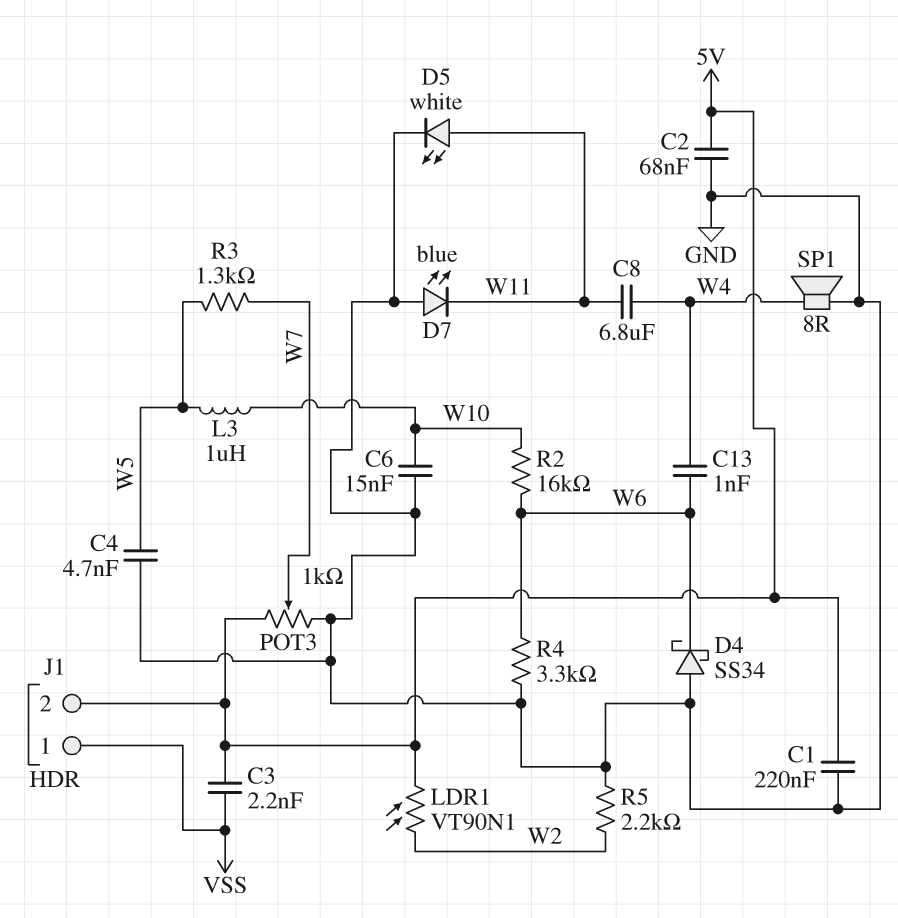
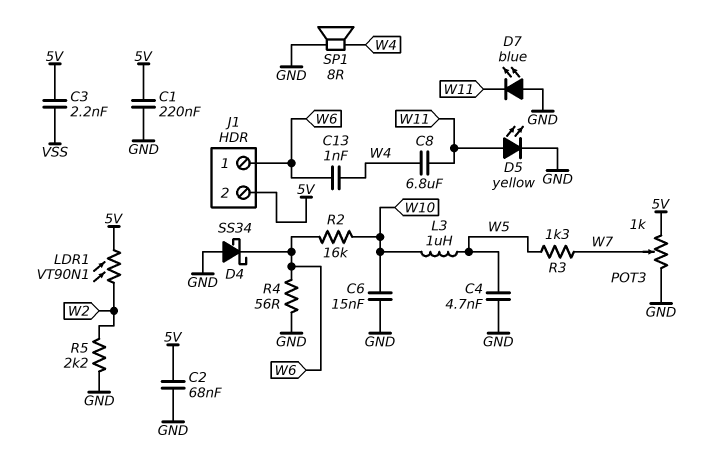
D5: LED white (A W11, K GND) -> LED yellow (A W11, K GND)
J1 pin 1: VSS -> W6
R4: 3.3k (GND, W6) -> 56 (GND, W6)

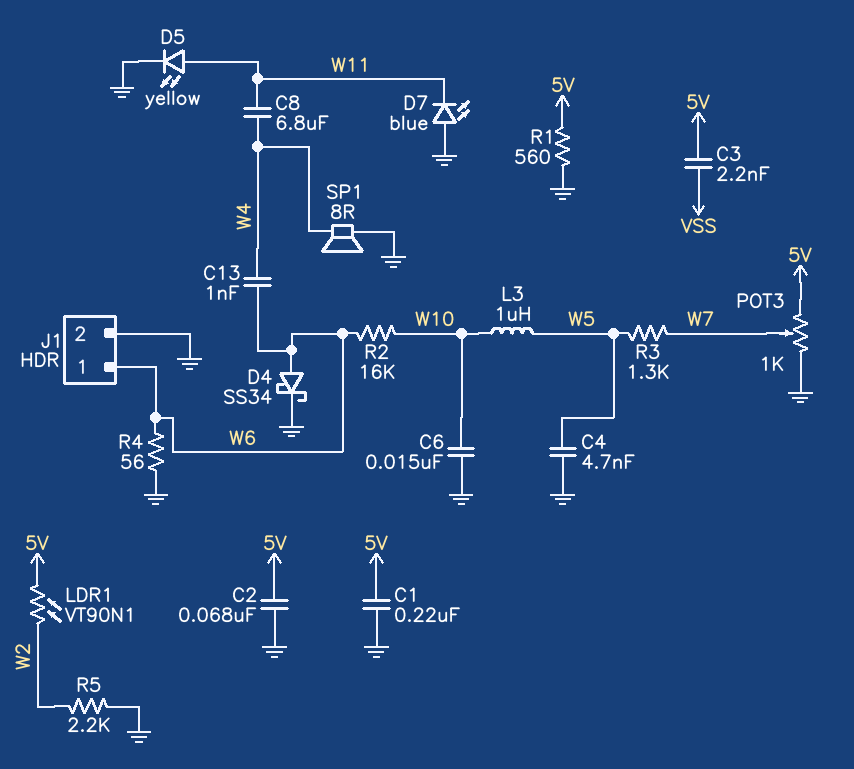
D4: schottky SS34 (A GND, K W6) -> schottky SS34 (A W6, K GND)
J1 pin 2: 5V -> GND
R1: none -> 560 (5V, GND)

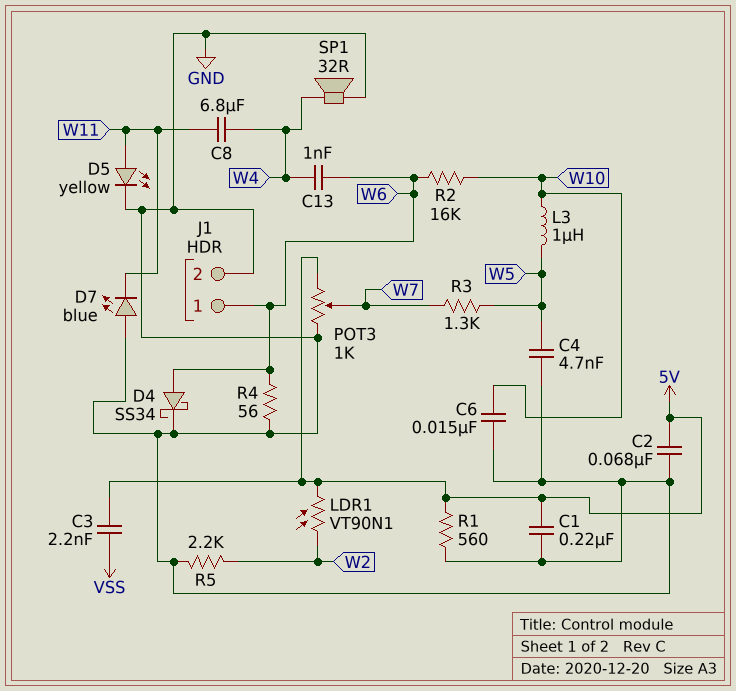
SP1: speaker 8R (GND, W4) -> speaker 32R (GND, W4)

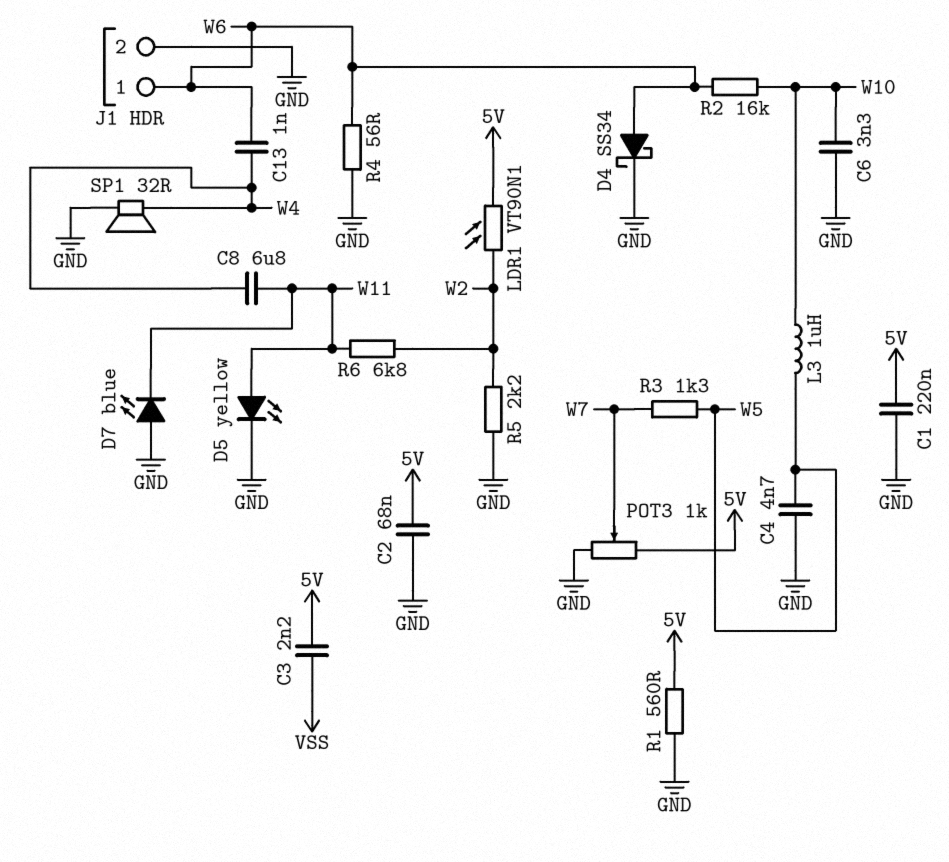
C6: 15nF (GND, W10) -> 3.3nF (GND, W10)
R6: none -> 6.8k (W2, W11)

